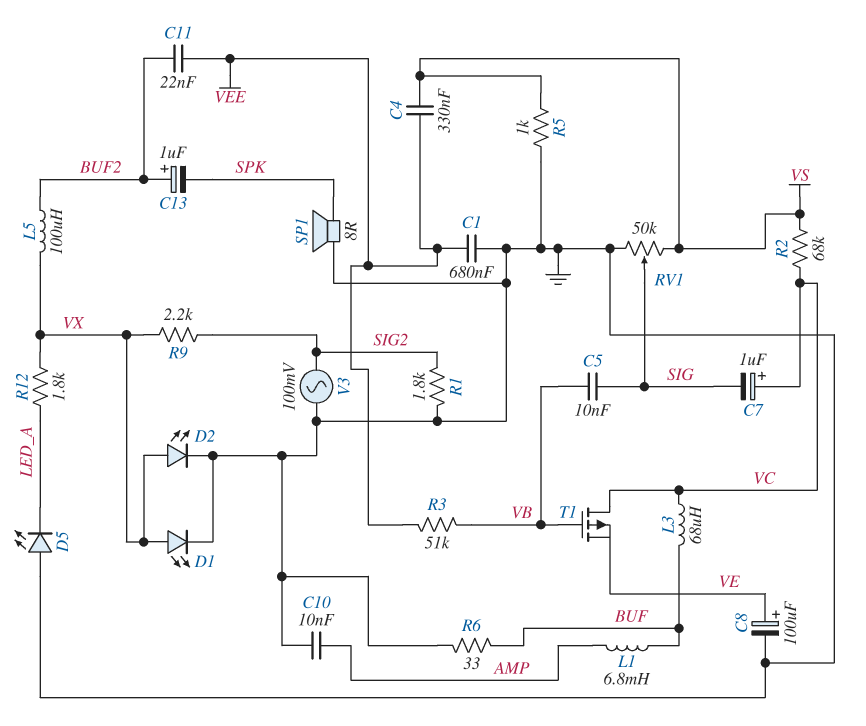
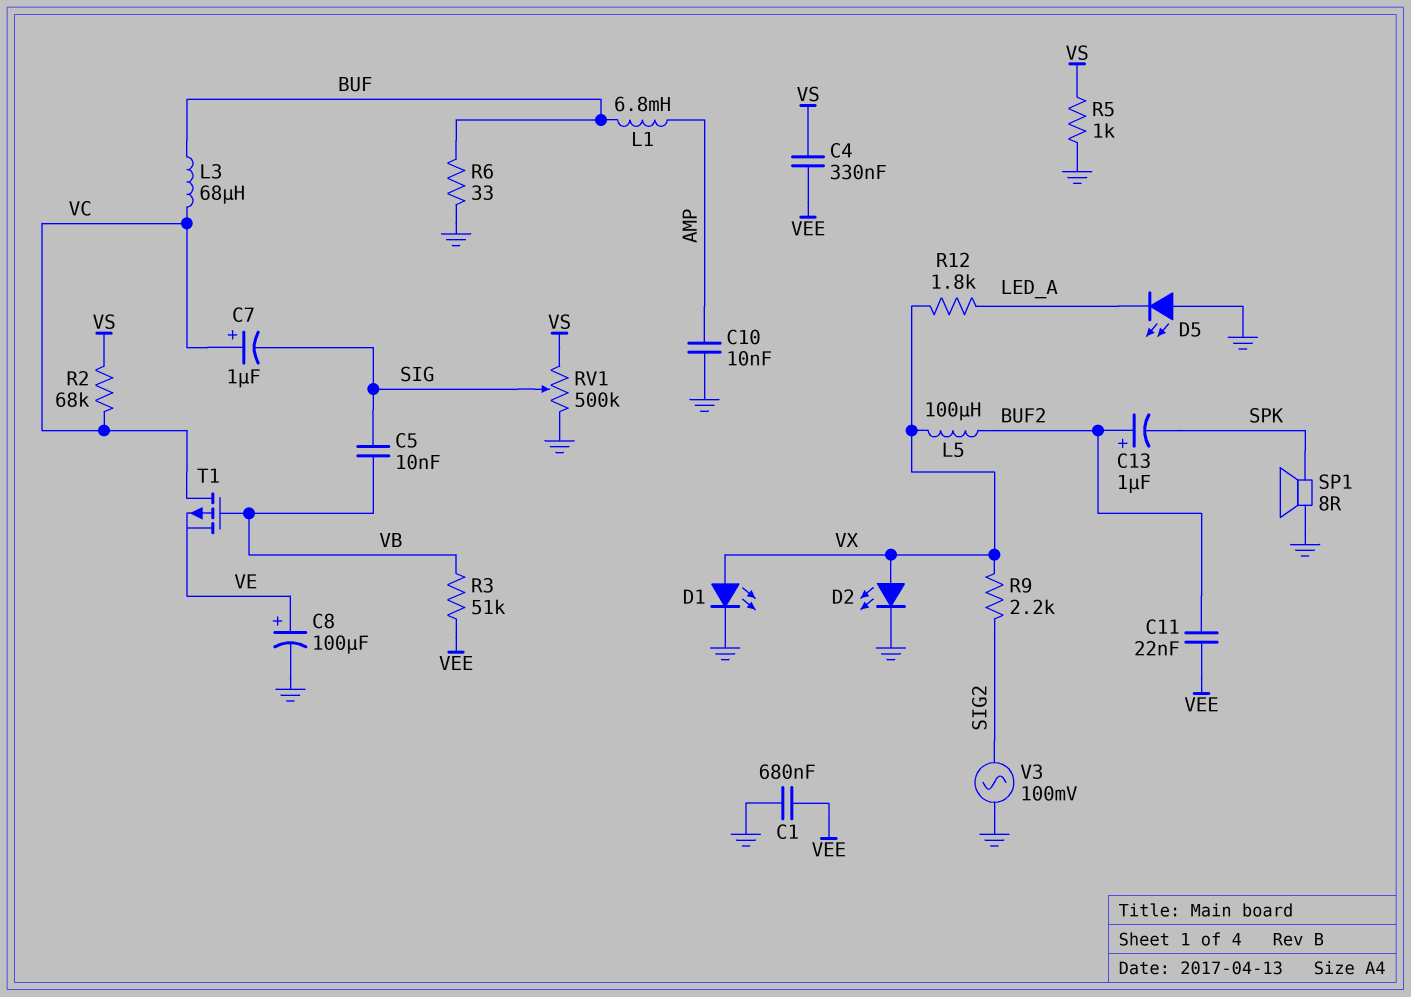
R1: 1.8k (GND, SIG2) -> none
RV1: 50k (GND, VS, wiper SIG) -> 500k (GND, VS, wiper SIG)

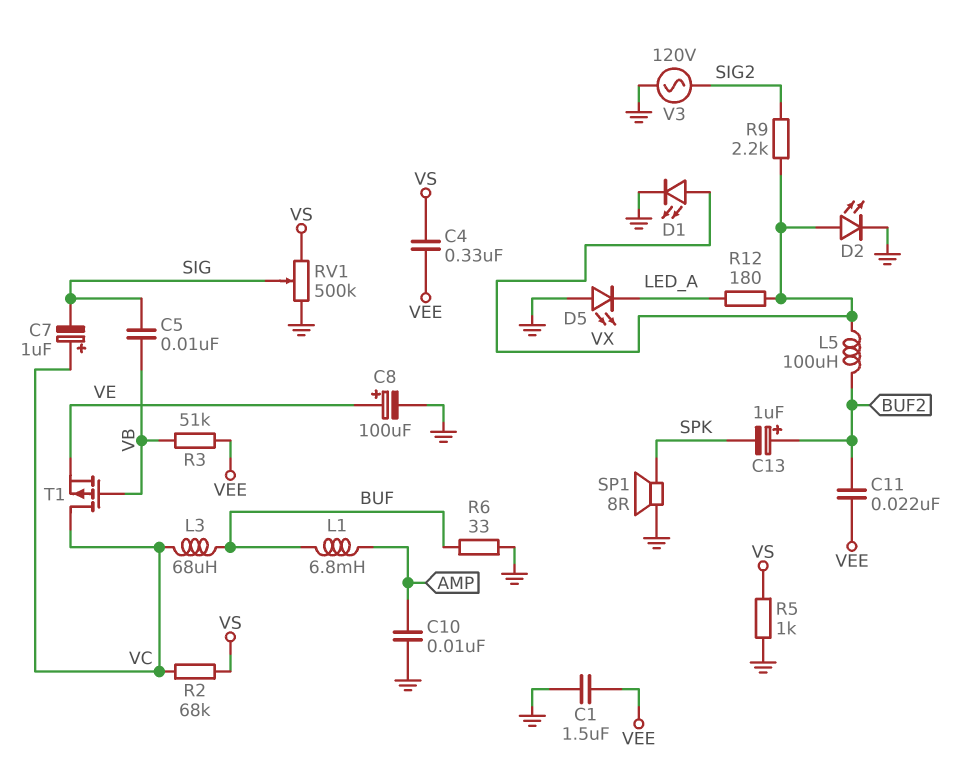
C1: 680nF (GND, VEE) -> 1.5uF (GND, VEE)
R12: 1.8k (LED_A, VX) -> 180 (LED_A, VX)
V3: AC 100mV (GND, SIG2) -> AC 120V (GND, SIG2)

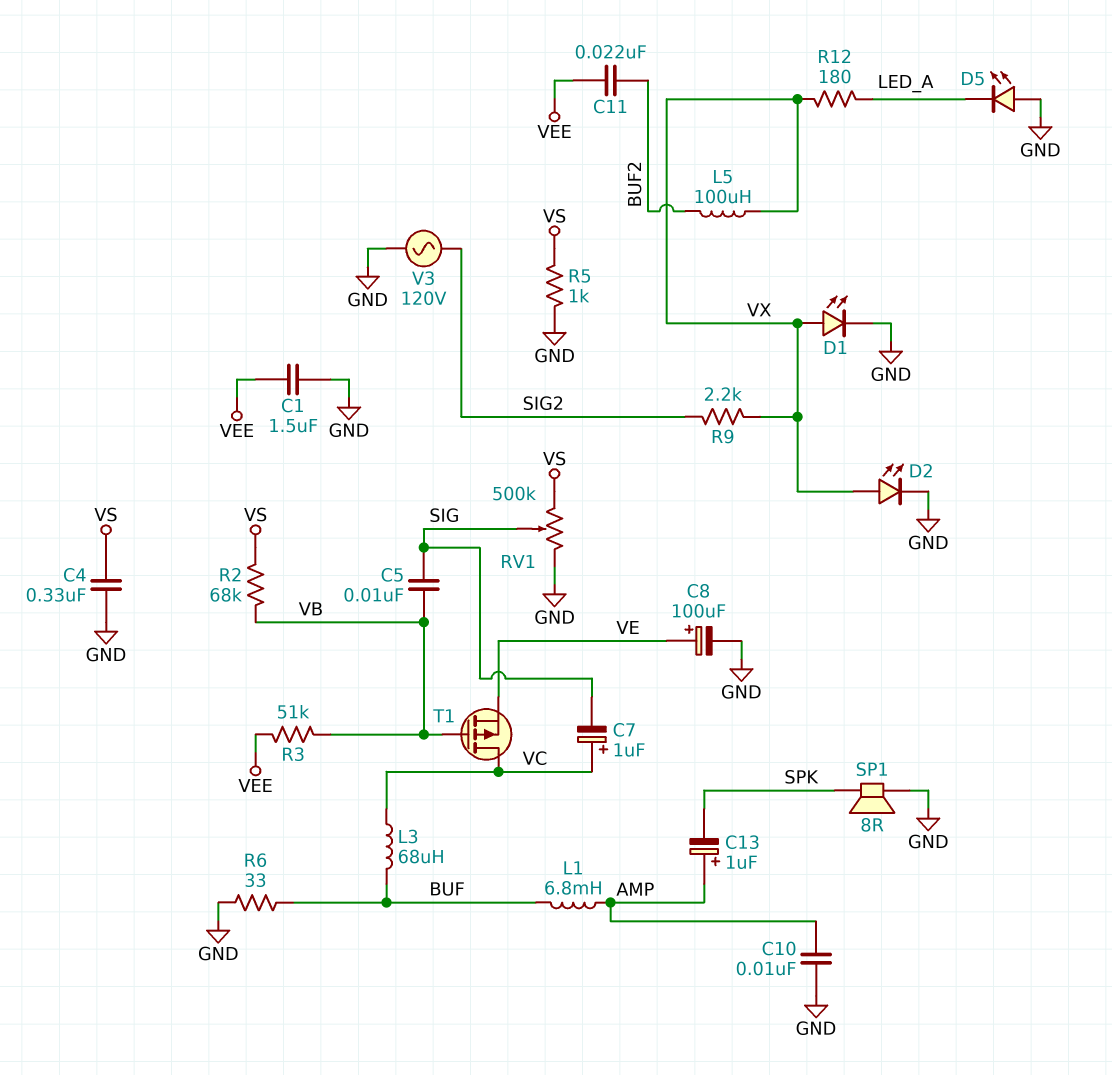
C4: 330nF (VEE, VS) -> 330nF (GND, VS)
C13: 1uF (plus BUF2, minus SPK) -> 1uF (plus AMP, minus SPK)
R2: 68k (VC, VS) -> 68k (VB, VS)

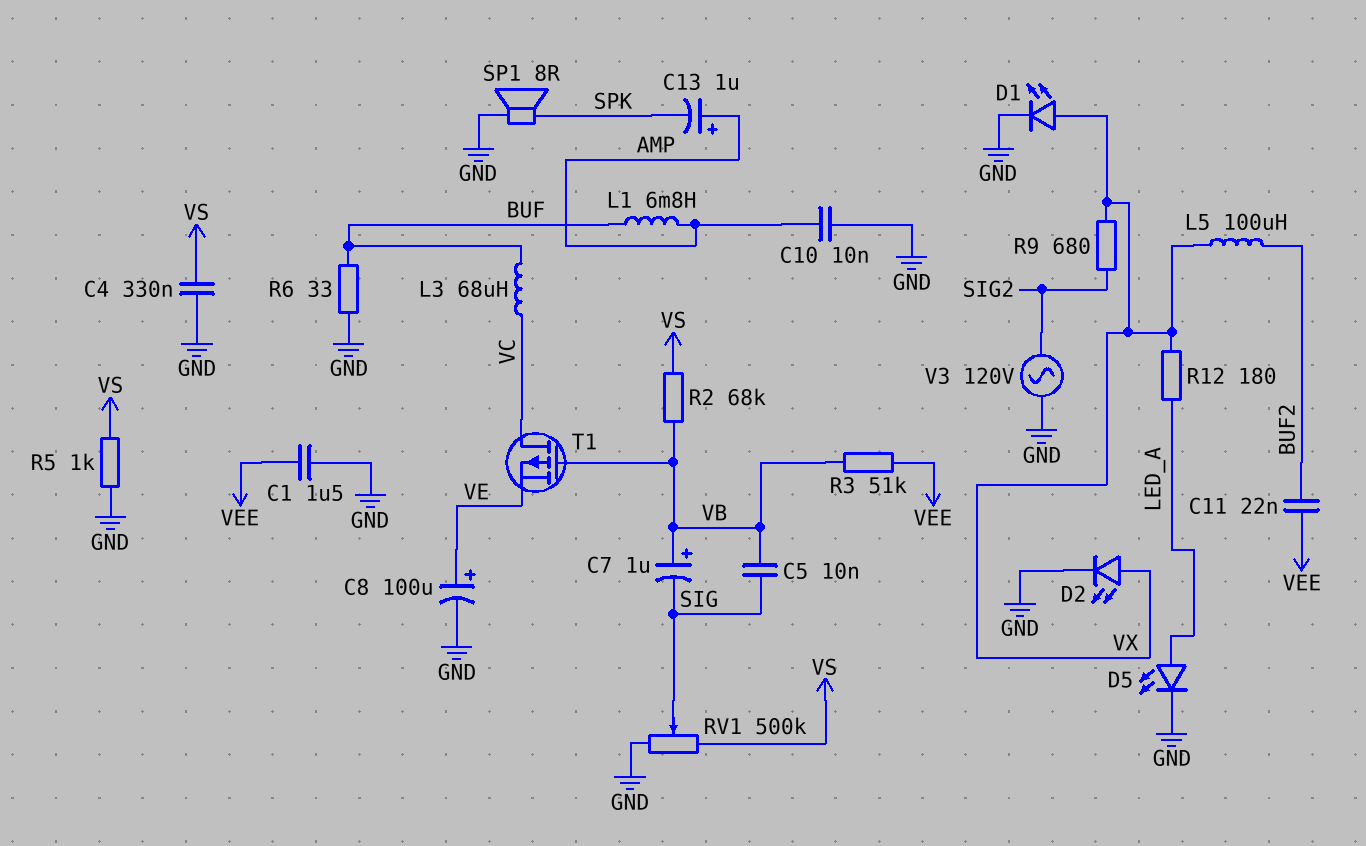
C7: 1uF (plus VC, minus SIG) -> 1uF (plus VB, minus SIG)
D5: LED (A GND, K LED_A) -> LED (A LED_A, K GND)
R9: 2.2k (SIG2, VX) -> 680 (SIG2, VX)

